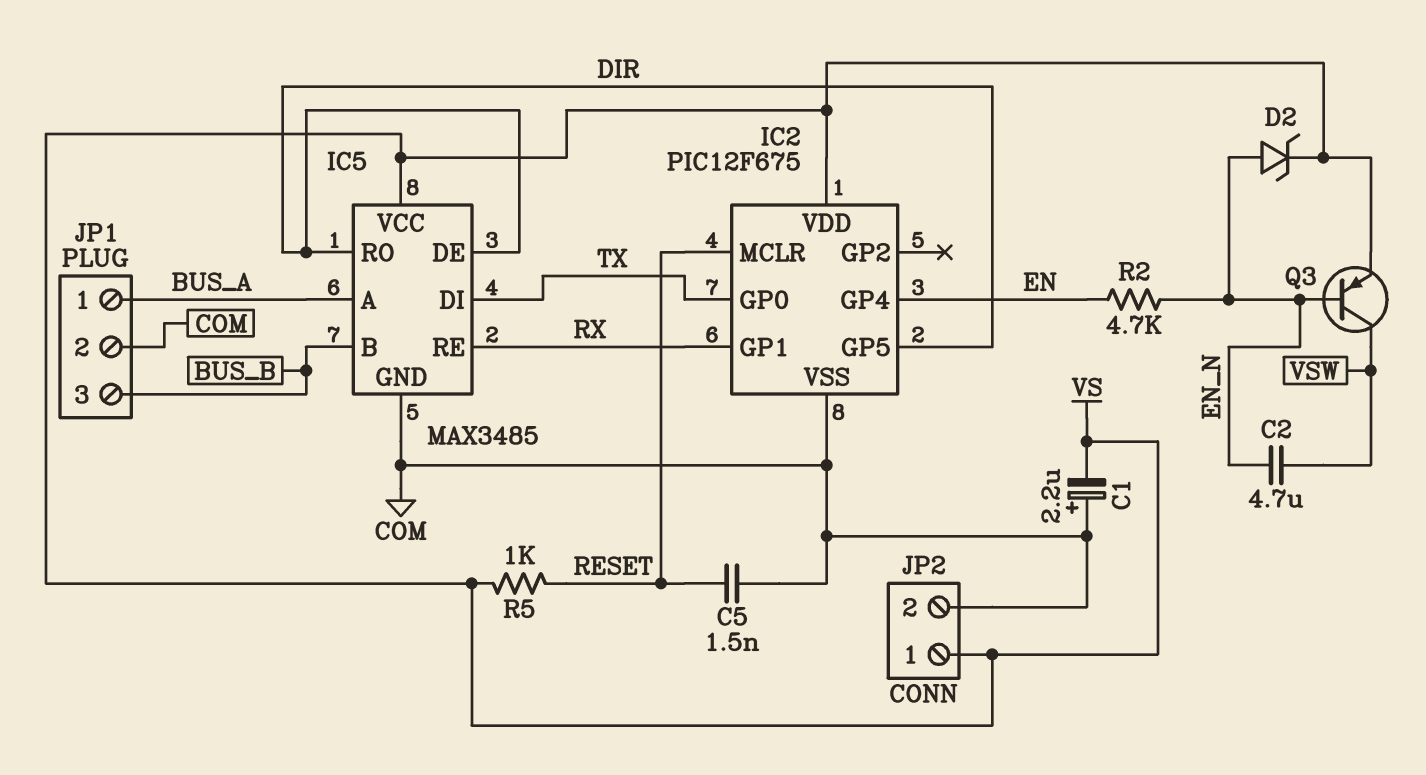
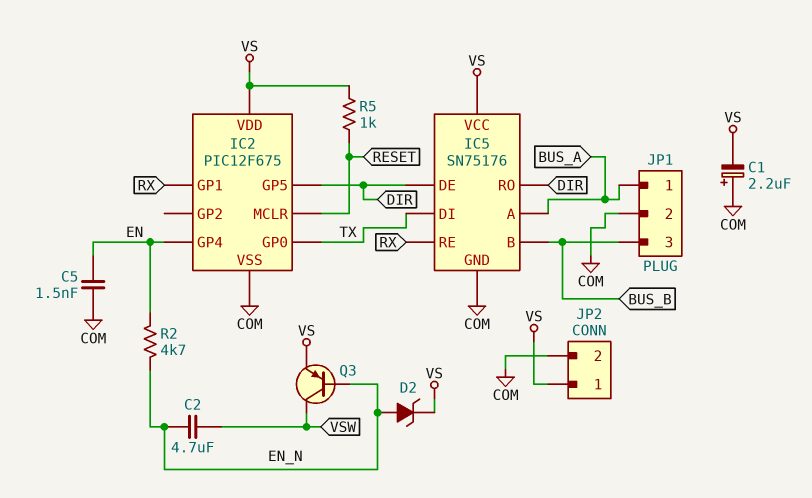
C5: 1.5nF (COM, RESET) -> 1.5nF (COM, EN)
IC5: MAX3485 -> SN75176

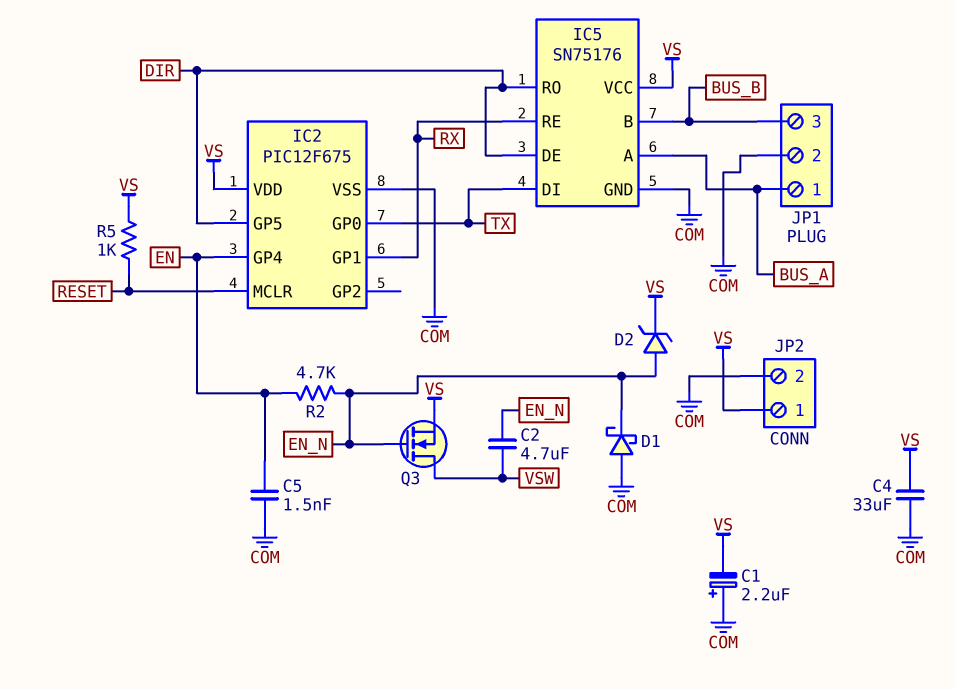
C4: none -> 33uF (COM, VS)
D1: none -> schottky (A COM, K EN_N)
Q3: PNP (B EN_N, C VSW, E VS) -> NMOS (G EN_N, D VSW, S VS)

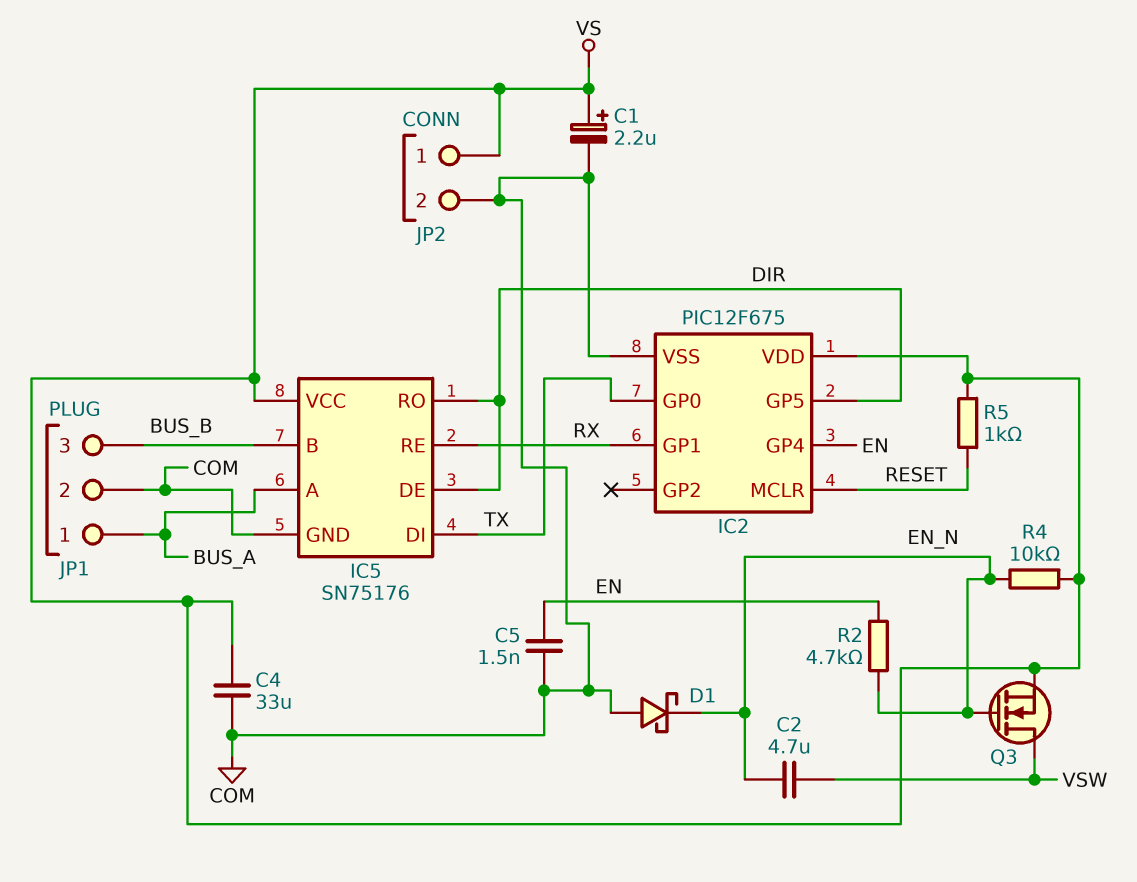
C1: 2.2uF (plus COM, minus VS) -> 2.2uF (plus VS, minus COM)
D2: zener (A EN_N, K VS) -> none
R4: none -> 10k (EN_N, VS)

